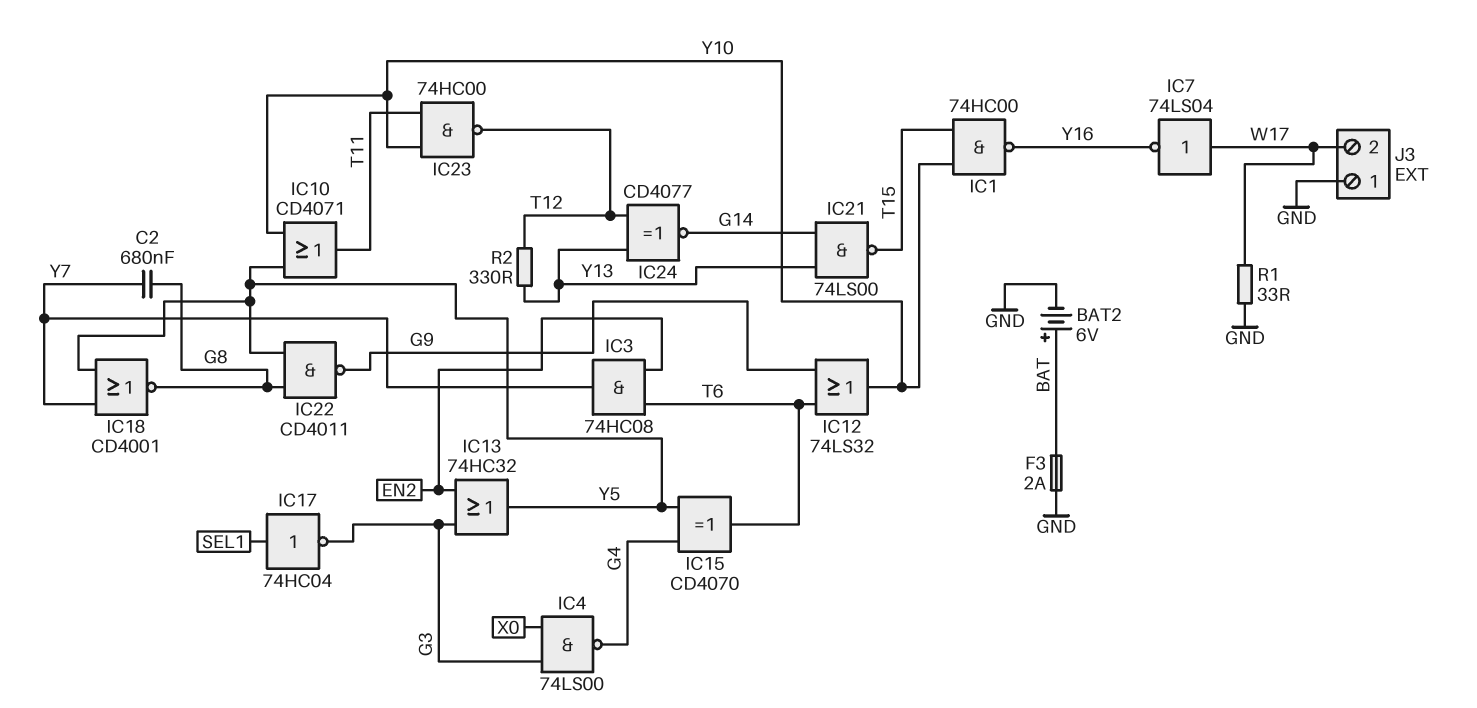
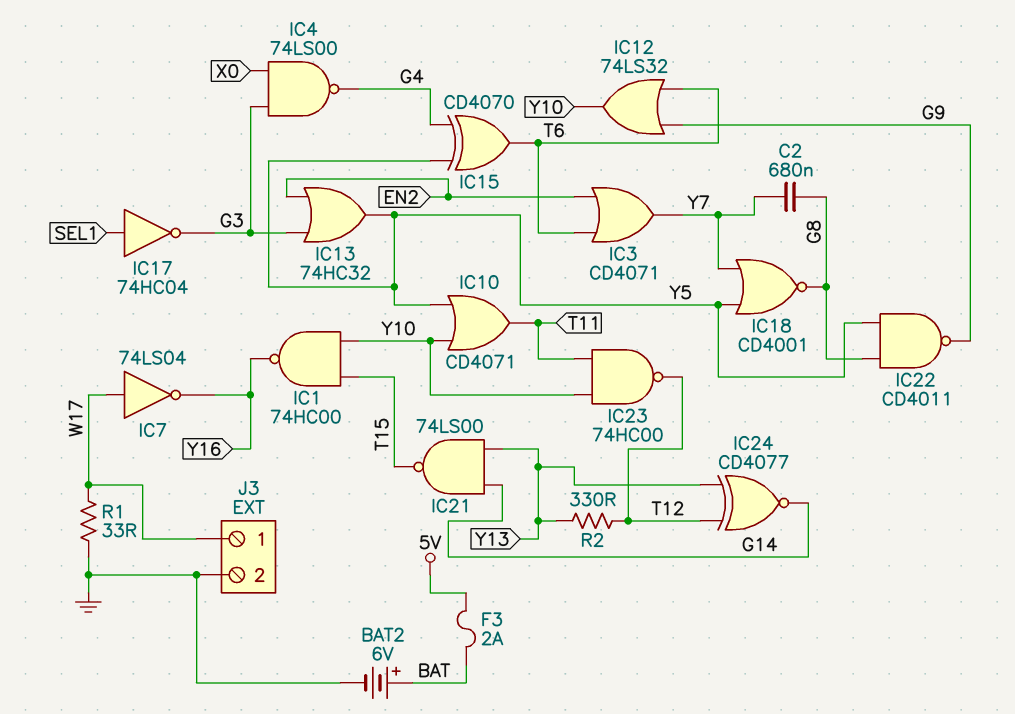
F3: 2A (BAT, GND) -> 2A (5V, BAT)
IC3: AND 74HC08 (in EN2, in T6, out Y7) -> OR CD4071 (in EN2, in T6, out Y7)
J3 pin 1: GND -> W17
J3 pin 2: W17 -> GND

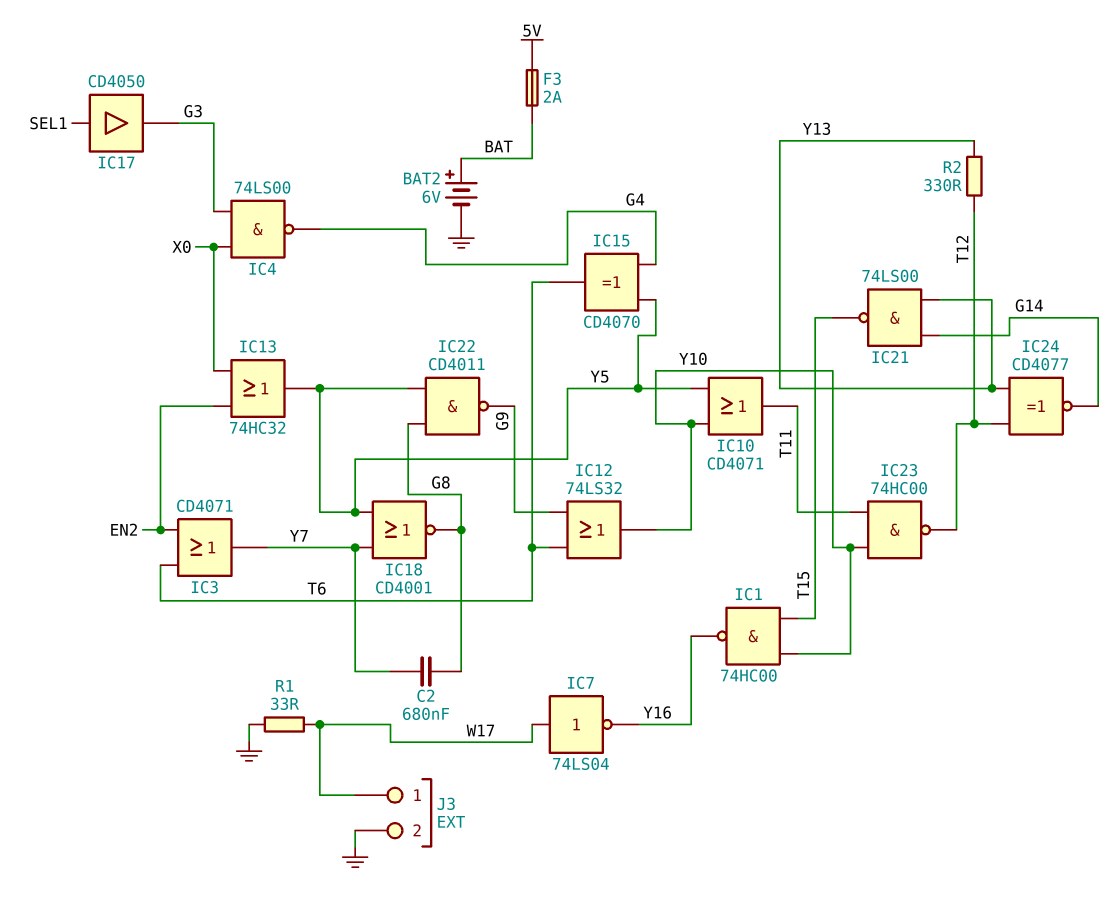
IC13: OR 74HC32 (in EN2, in G3, out Y5) -> OR 74HC32 (in EN2, in X0, out Y5)
IC17: NOT 74HC04 (in SEL1, out G3) -> buffer CD4050 (in SEL1, out G3)

